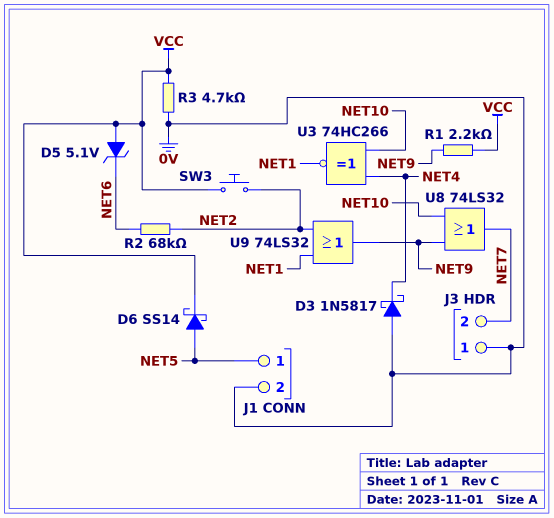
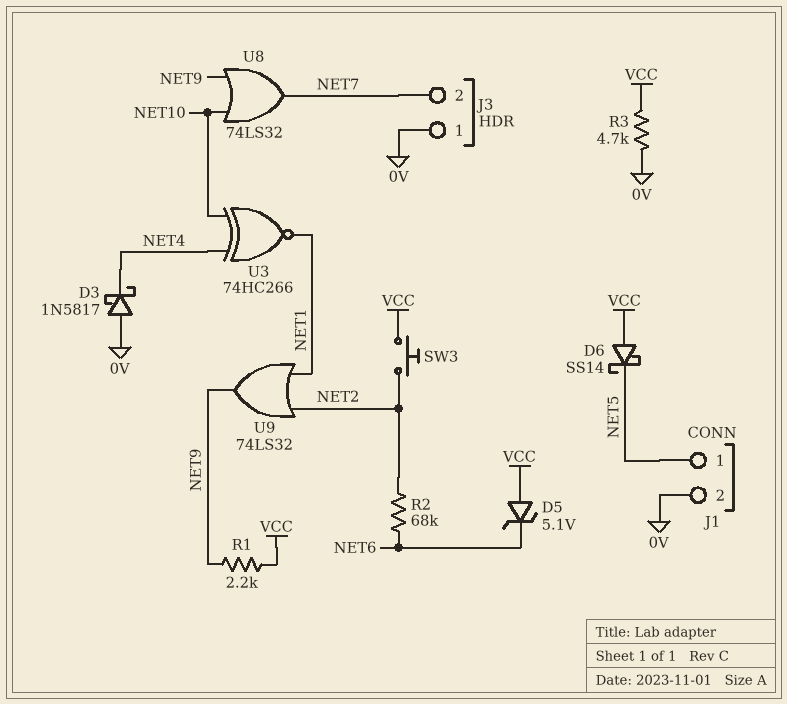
D6: schottky SS14 (A NET5, K VCC) -> schottky SS14 (A VCC, K NET5)

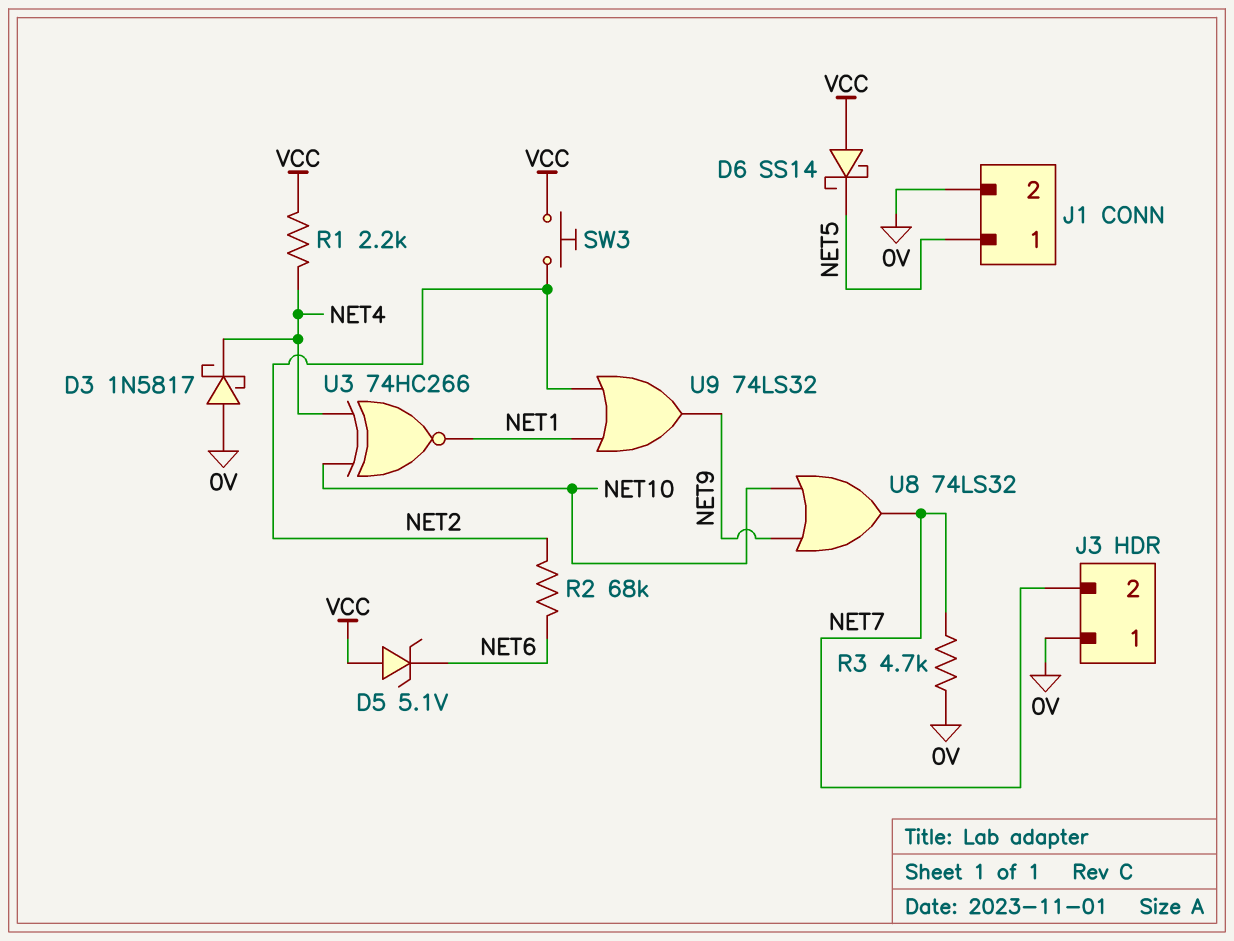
R1: 2.2k (NET9, VCC) -> 2.2k (NET4, VCC)
R3: 4.7k (0V, VCC) -> 4.7k (0V, NET7)

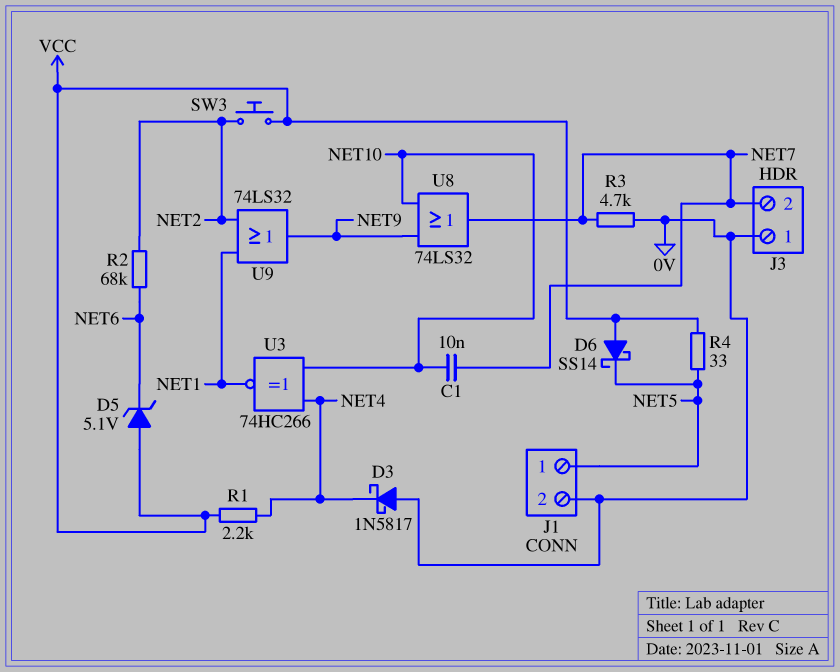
C1: none -> 10nF (NET7, NET10)
R4: none -> 33 (NET5, VCC)

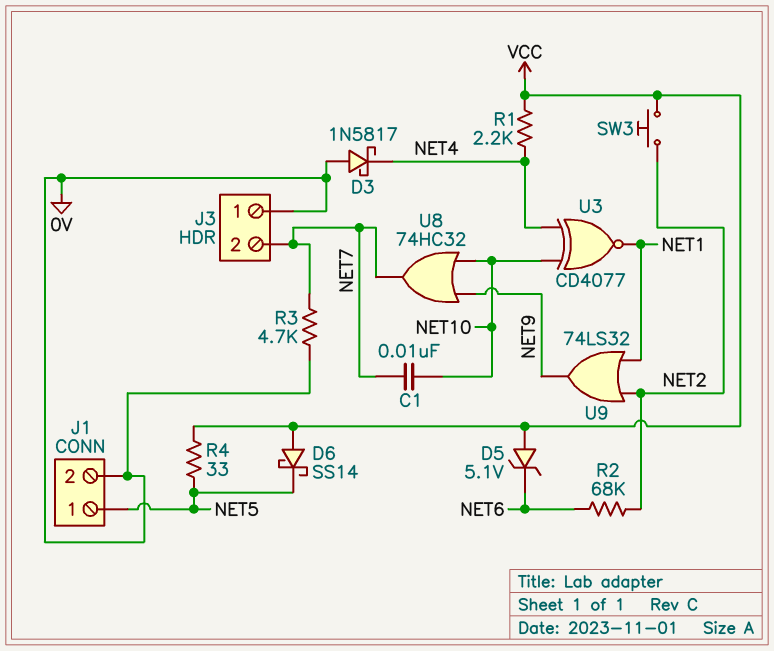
U3: XNOR 74HC266 (in NET4, in NET10, out NET1) -> XNOR CD4077 (in NET4, in NET10, out NET1)
U8: OR 74LS32 (in NET9, in NET10, out NET7) -> OR 74HC32 (in NET9, in NET10, out NET7)

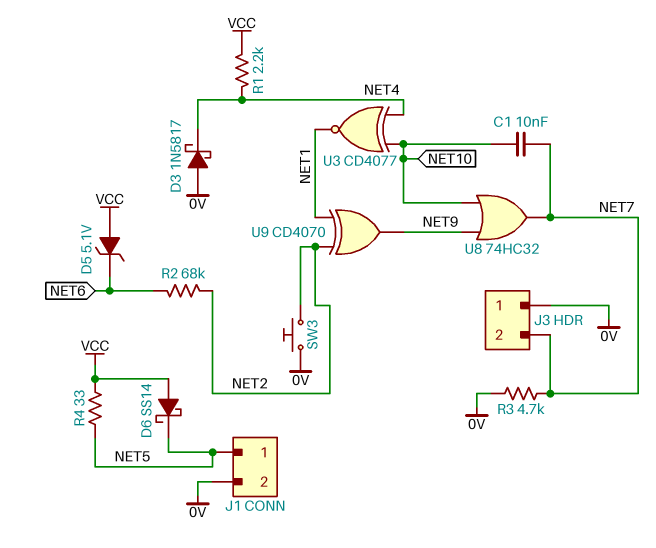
SW3: button (NET2, VCC) -> button (0V, NET2)
U9: OR 74LS32 (in NET1, in NET2, out NET9) -> XOR CD4070 (in NET1, in NET2, out NET9)

